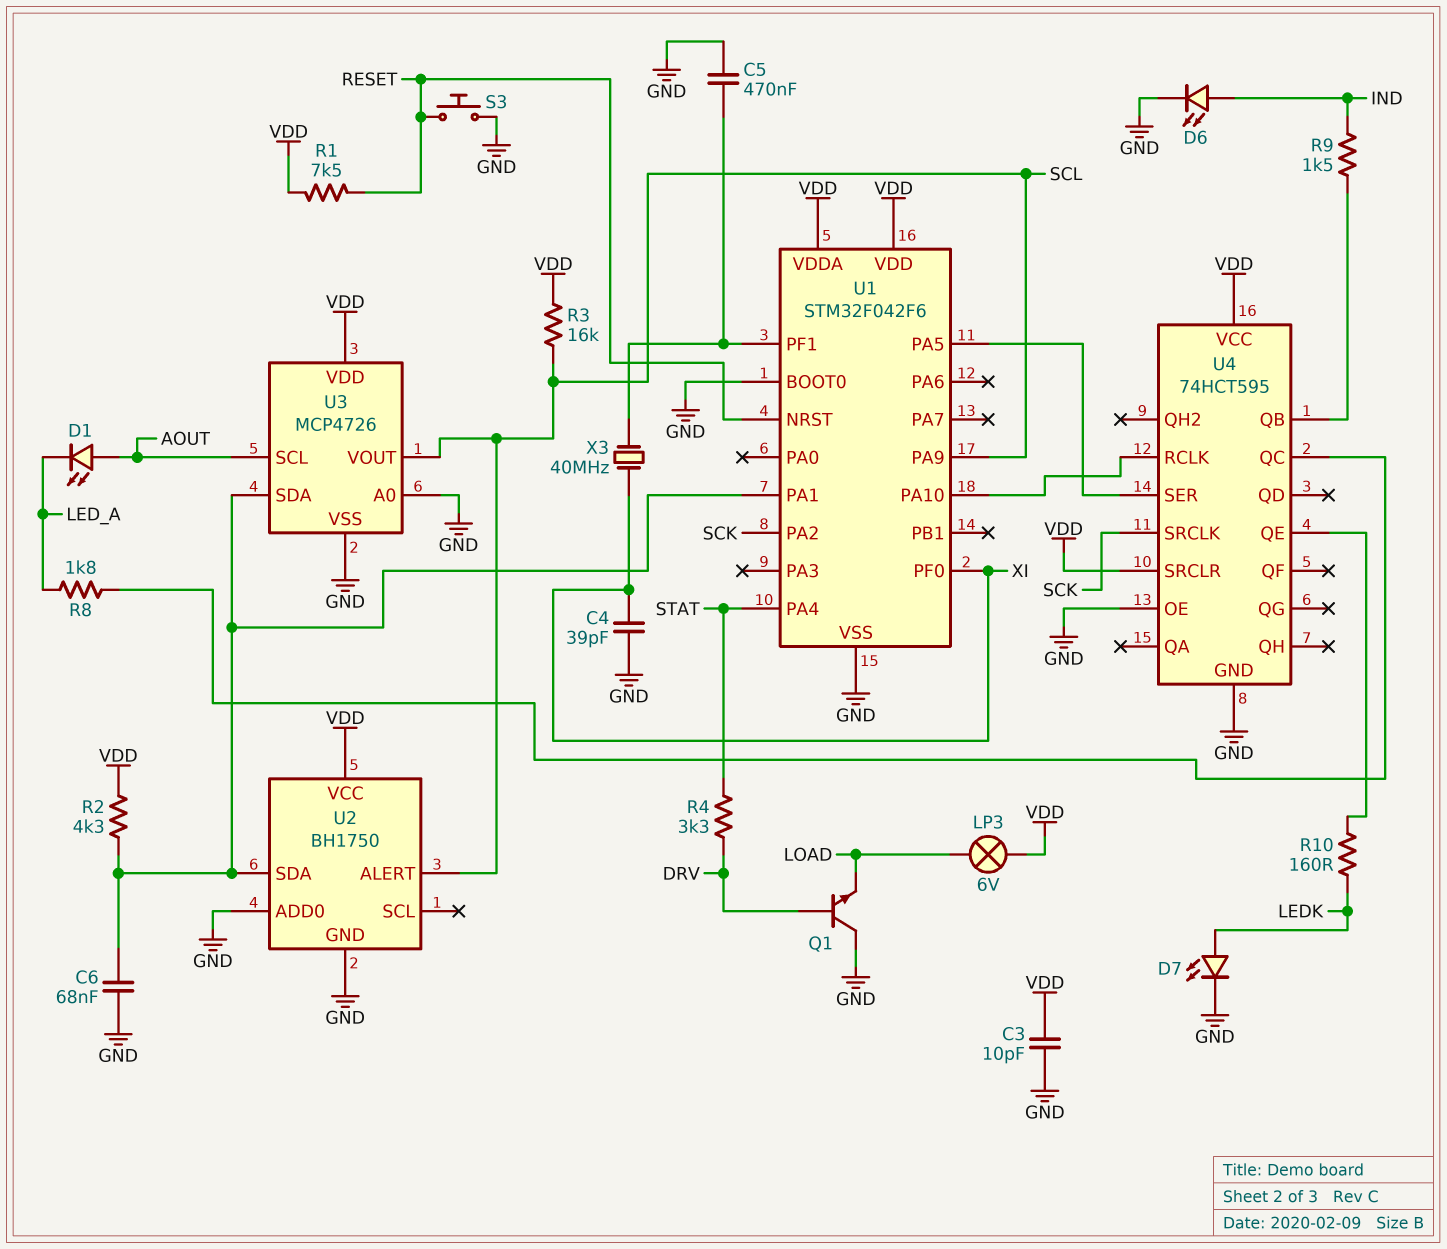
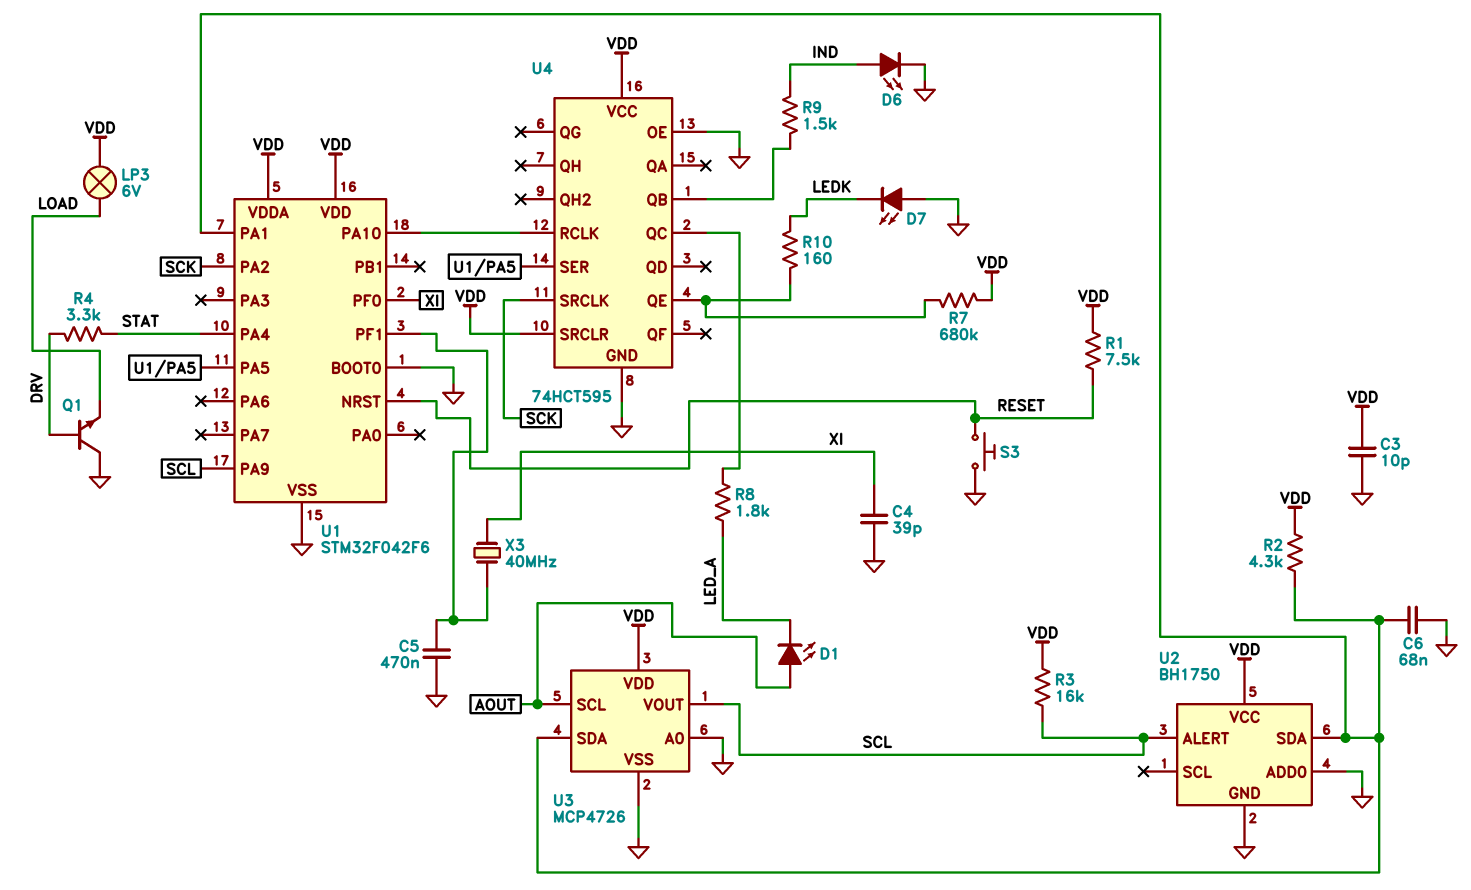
D7: LED (A LEDK, K GND) -> LED (A GND, K LEDK)
R7: none -> 680k (U4/QE, VDD)

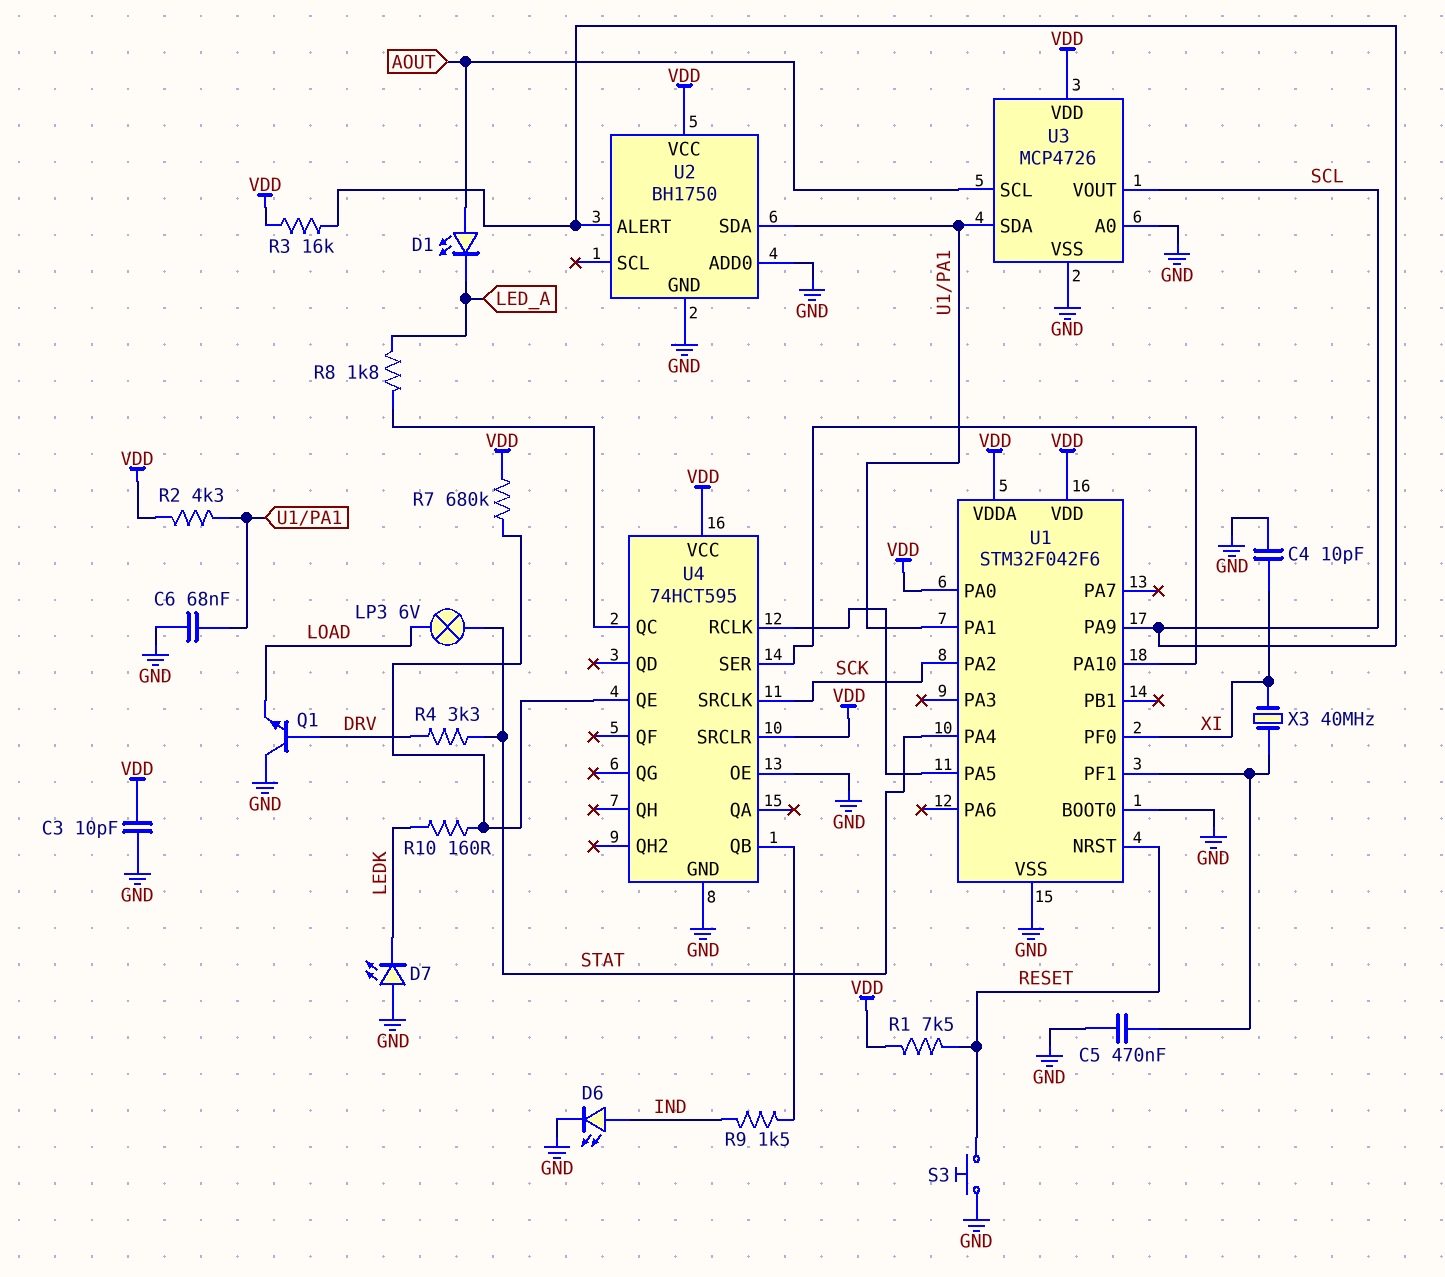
C4: 39pF (GND, XI) -> 10pF (GND, XI)
LP3: lamp 6V (LOAD, VDD) -> lamp 6V (LOAD, STAT)
U1 pin PA0: none -> VDD
U4 pin RCLK: U1/PA10 -> U1/PA5
U4 pin SER: U1/PA5 -> U1/PA10

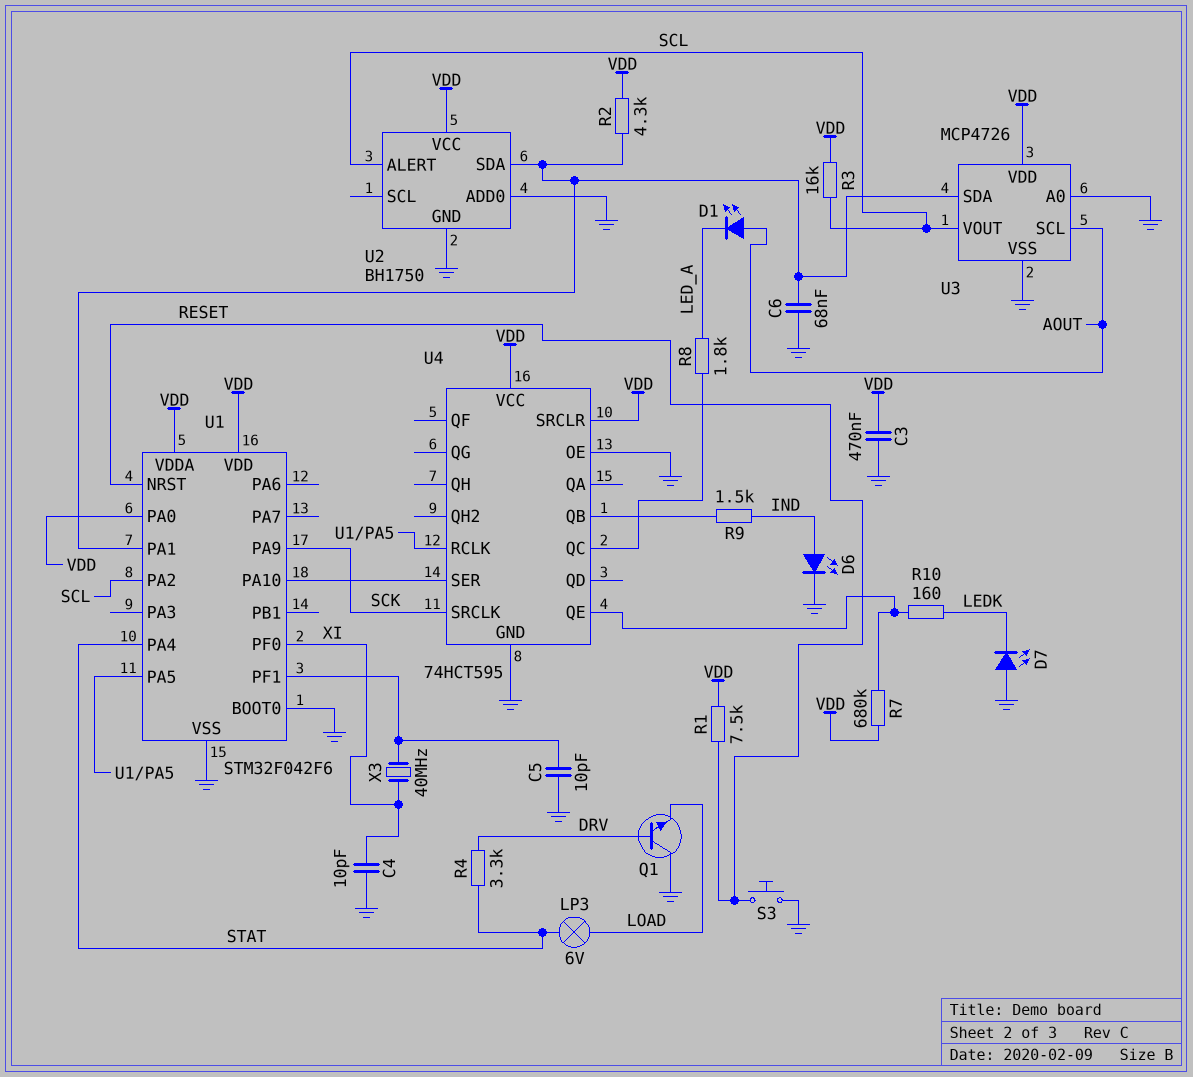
C3: 10pF (GND, VDD) -> 470nF (GND, VDD)
C5: 470nF (GND, U1/PF1) -> 10pF (GND, U1/PF1)
U1 pin PA2: SCK -> SCL
U1 pin PA9: SCL -> SCK

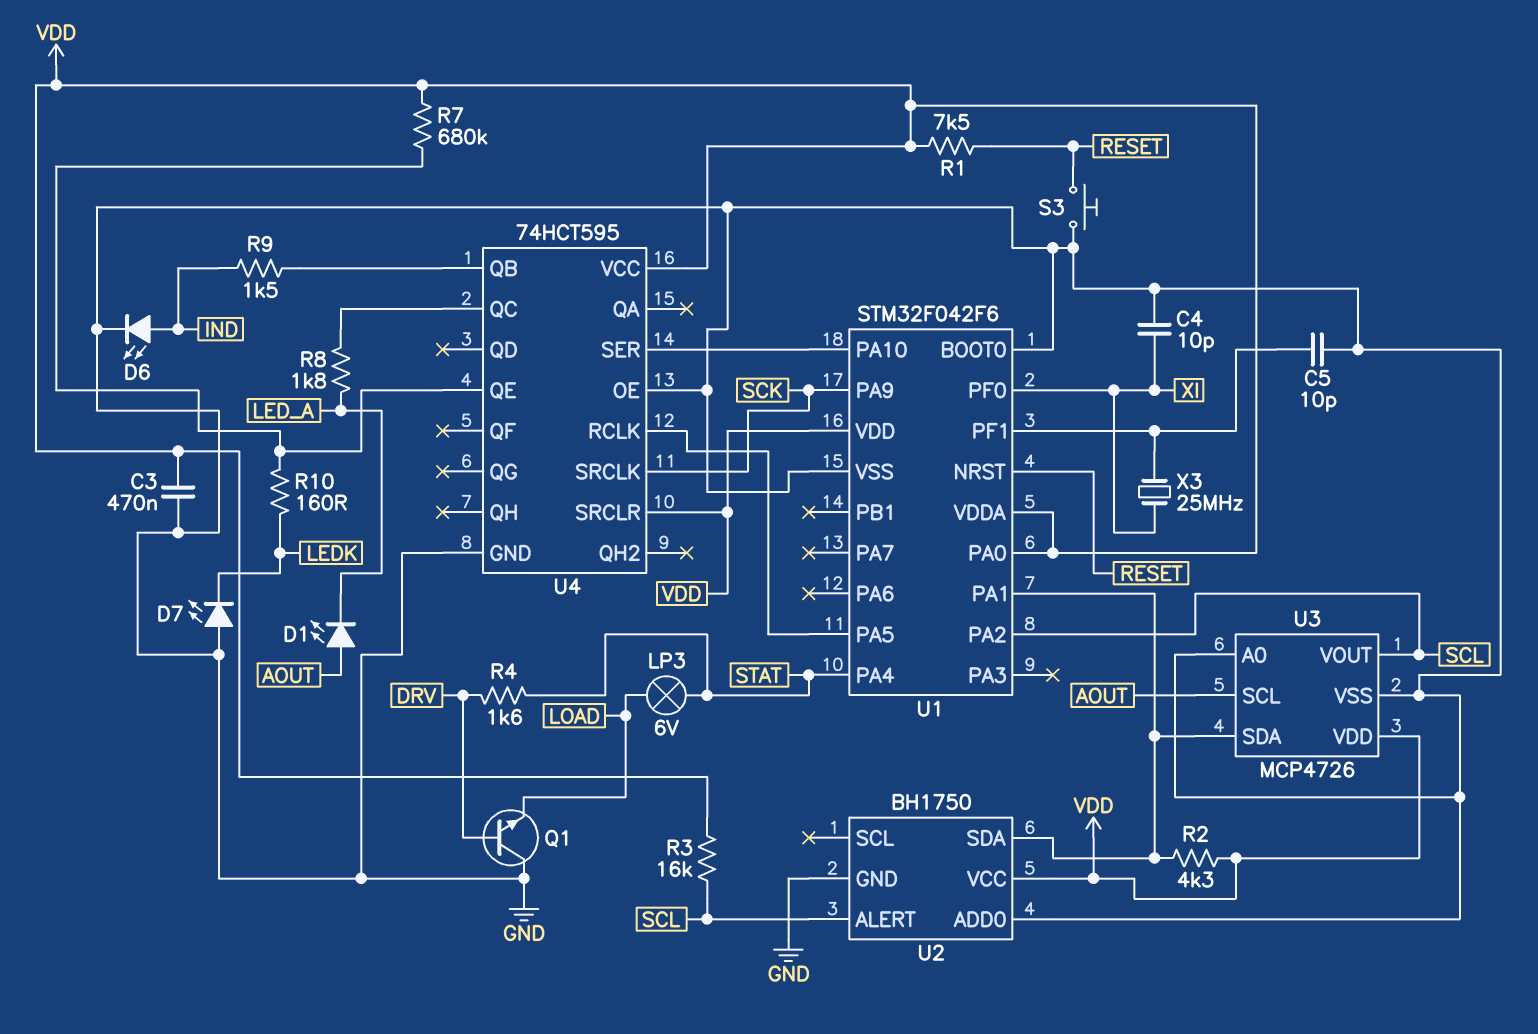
C6: 68nF (GND, U1/PA1) -> none
R4: 3.3k (DRV, STAT) -> 1.6k (DRV, STAT)
X3: 40MHz (U1/PF1, XI) -> 25MHz (U1/PF1, XI)

